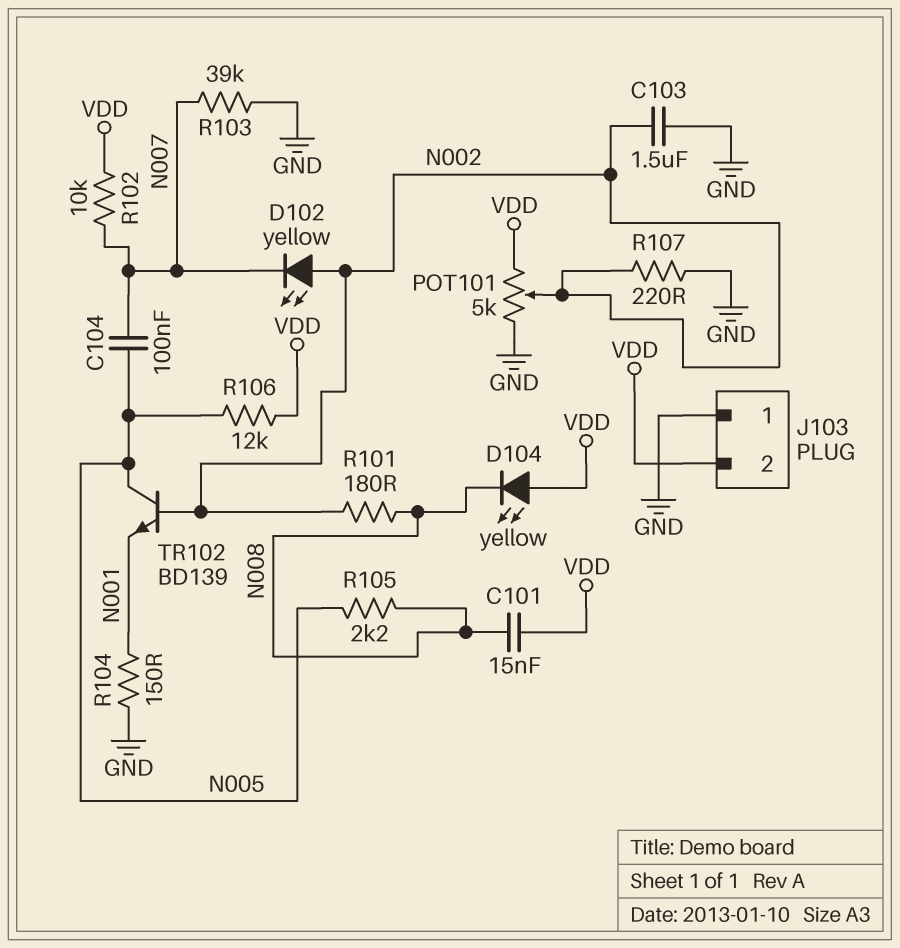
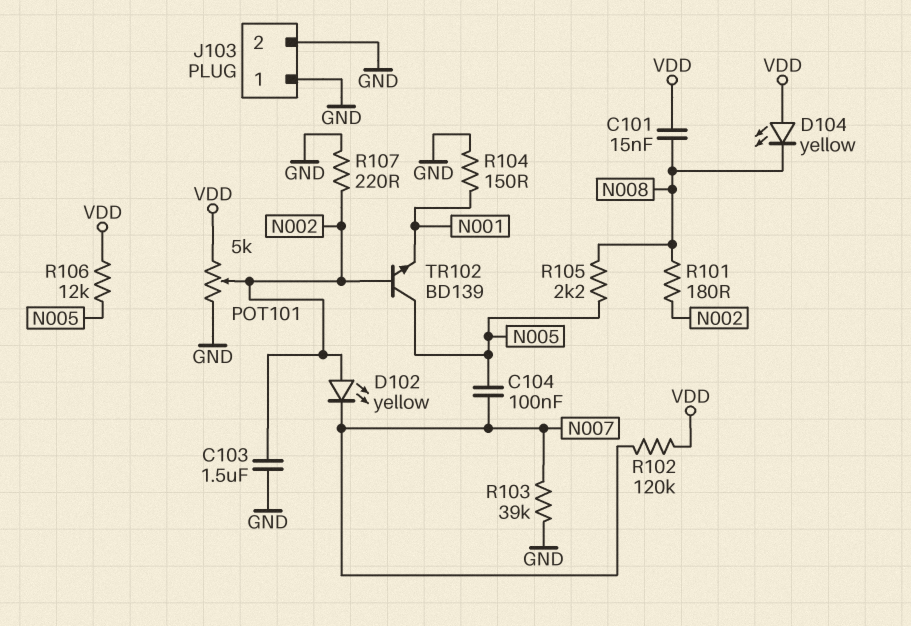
J103 pin 2: VDD -> GND
R102: 10k (N007, VDD) -> 120k (N007, VDD)

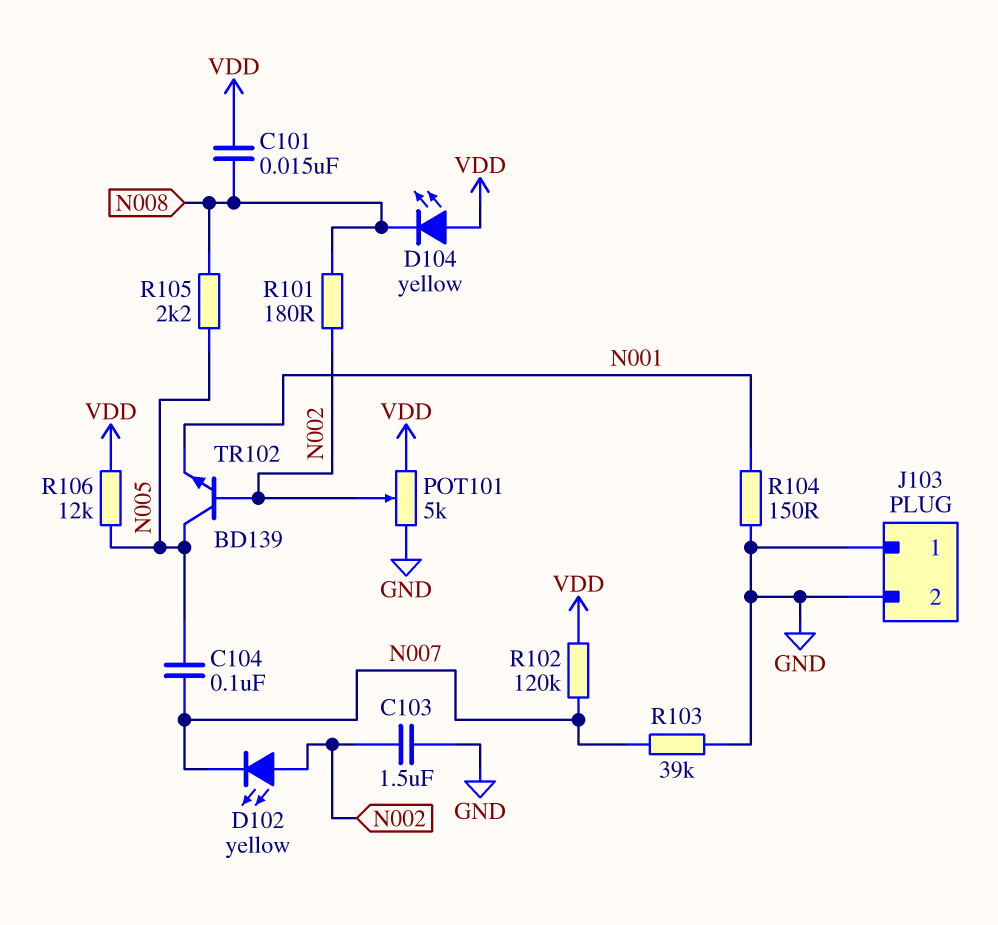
R107: 220 (GND, N002) -> none

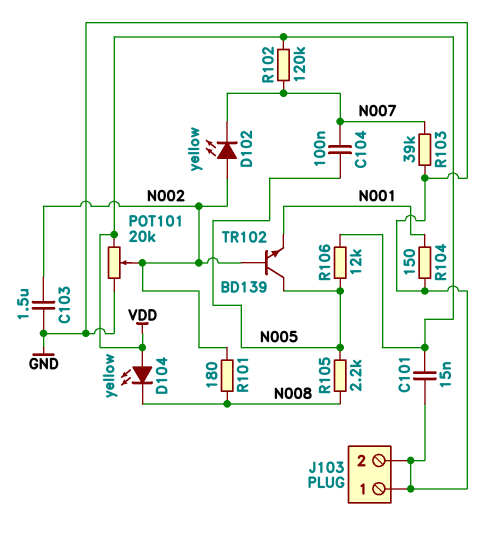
C101: 15nF (N008, VDD) -> 15nF (GND, VDD)
POT101: 5k (GND, VDD, wiper N002) -> 20k (GND, VDD, wiper N002)

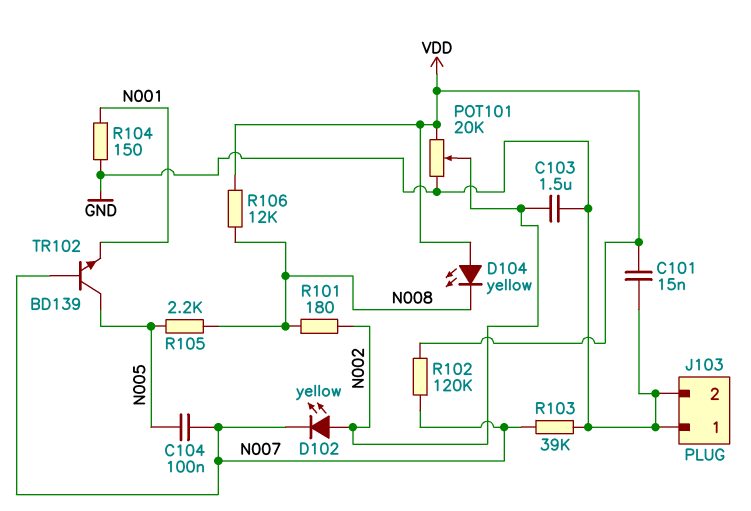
R106: 12k (N005, VDD) -> 12k (N008, VDD)
TR102: NPN BD139 (B N002, C N005, E N001) -> NPN BD139 (B N007, C N005, E N001)

